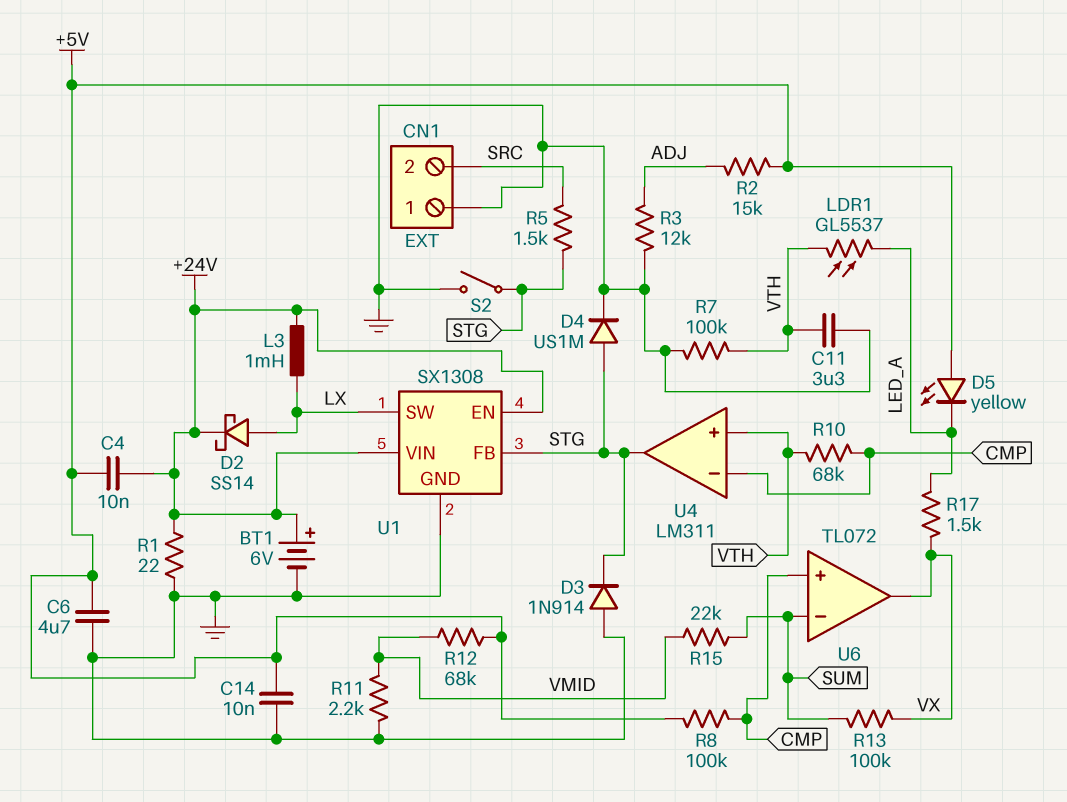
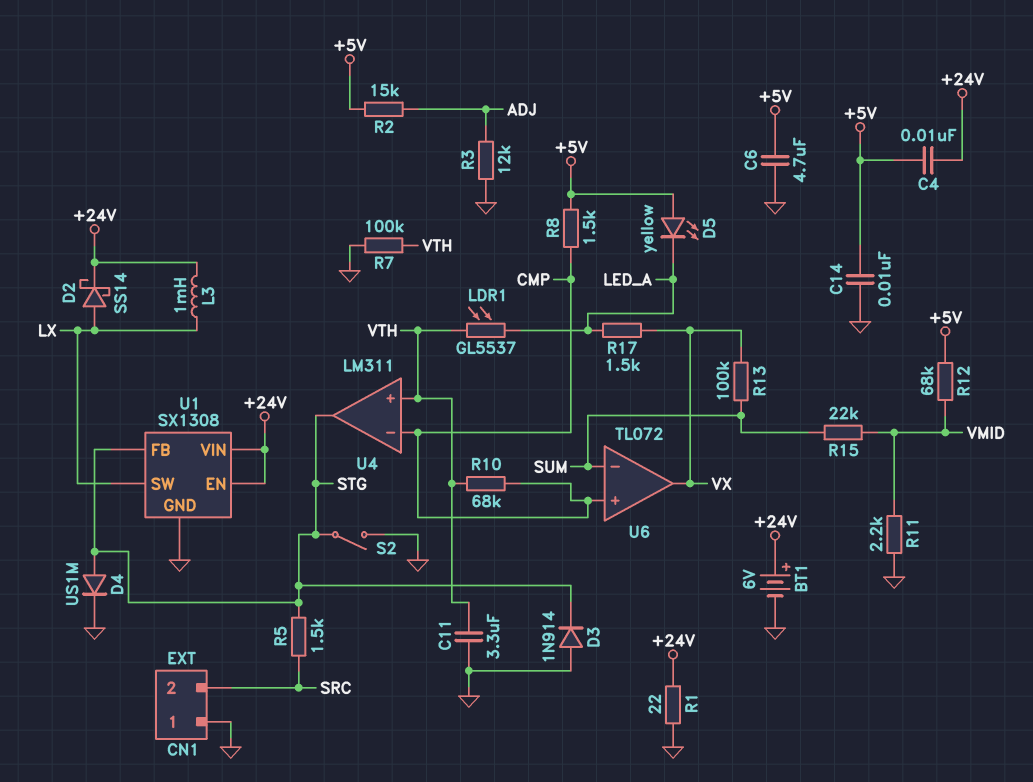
R8: 100k (+5V, CMP) -> 1.5k (+5V, CMP)

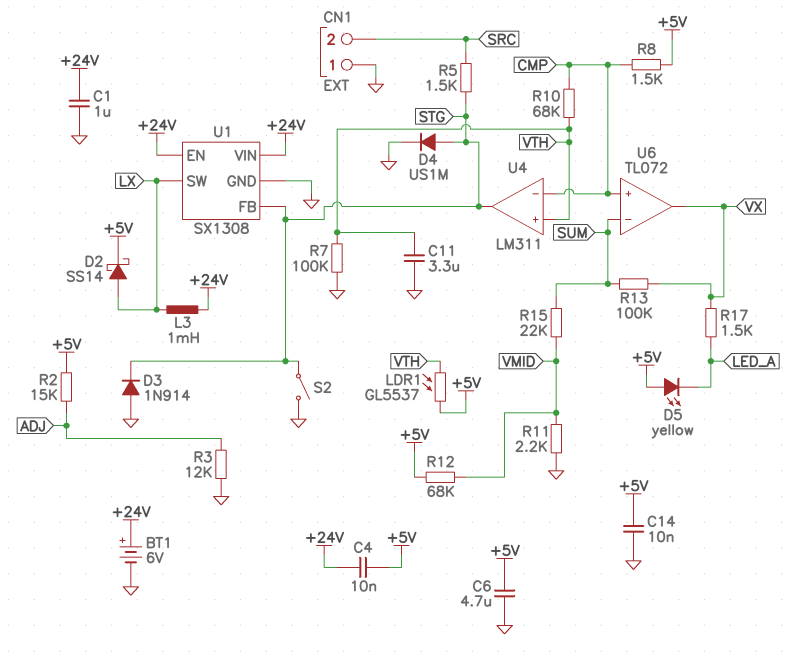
C1: none -> 1uF (+24V, GND)
D2: schottky SS14 (A LX, K +24V) -> schottky SS14 (A LX, K +5V)
LDR1: GL5537 (LED_A, VTH) -> GL5537 (+5V, VTH)
R1: 22 (+24V, GND) -> none

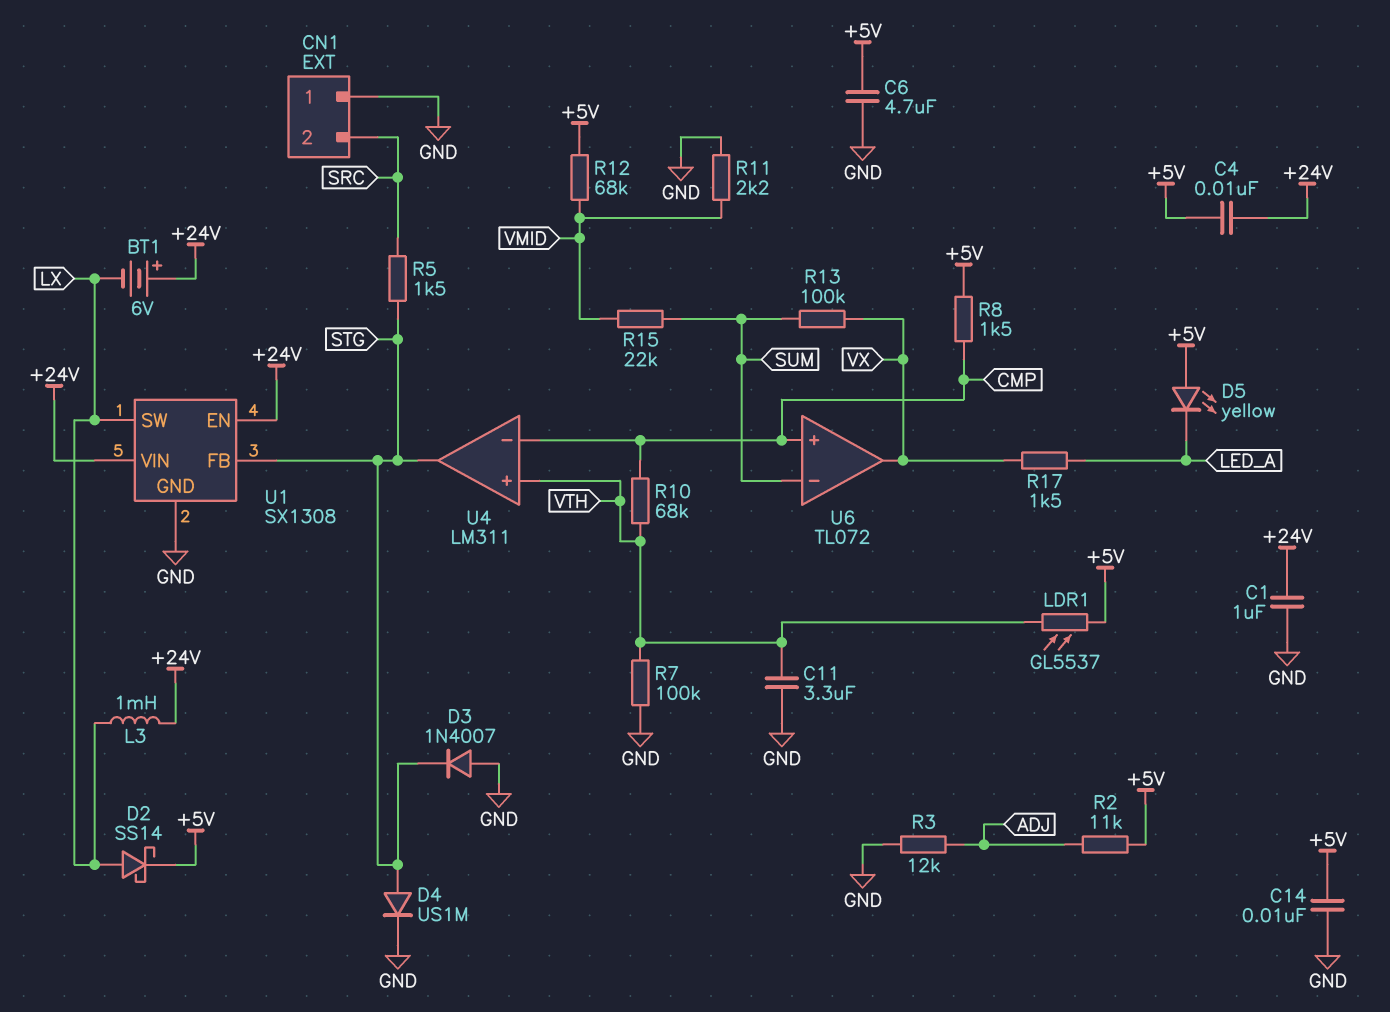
BT1: 6V (plus +24V, minus GND) -> 6V (plus +24V, minus LX)
D3: diode 1N914 (A GND, K STG) -> diode 1N4007 (A GND, K STG)
R2: 15k (+5V, ADJ) -> 11k (+5V, ADJ)
S2: switch (GND, STG) -> none

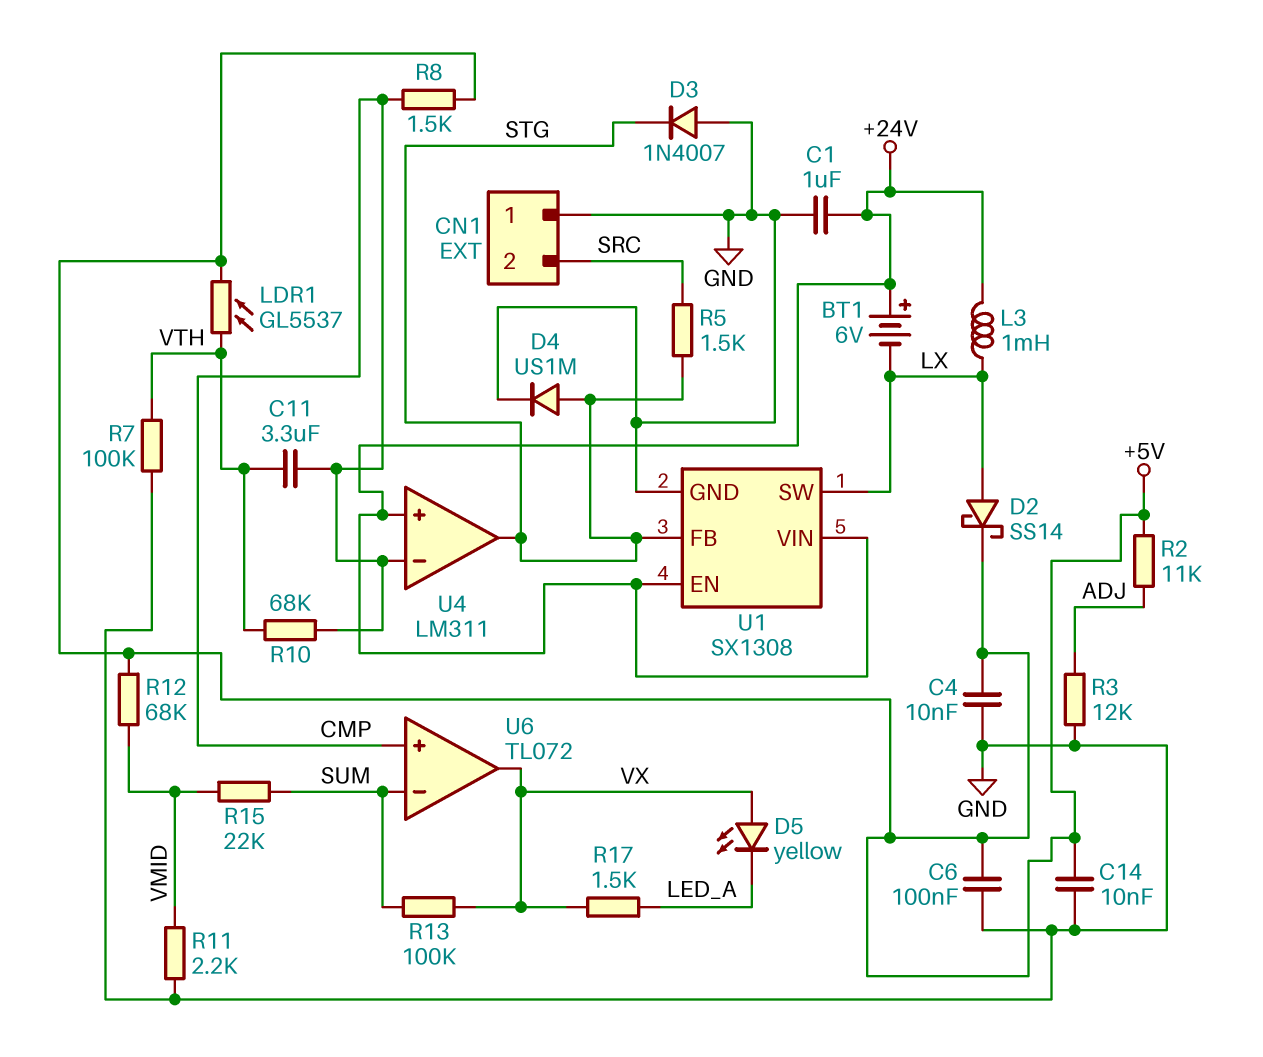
C4: 10nF (+5V, +24V) -> 10nF (+5V, GND)
C6: 4.7uF (+5V, GND) -> 100nF (+5V, GND)
C11: 3.3uF (GND, VTH) -> 3.3uF (CMP, VTH)
D5: LED yellow (A +5V, K LED_A) -> LED yellow (A VX, K LED_A)
U4 pin in+: VTH -> +24V

